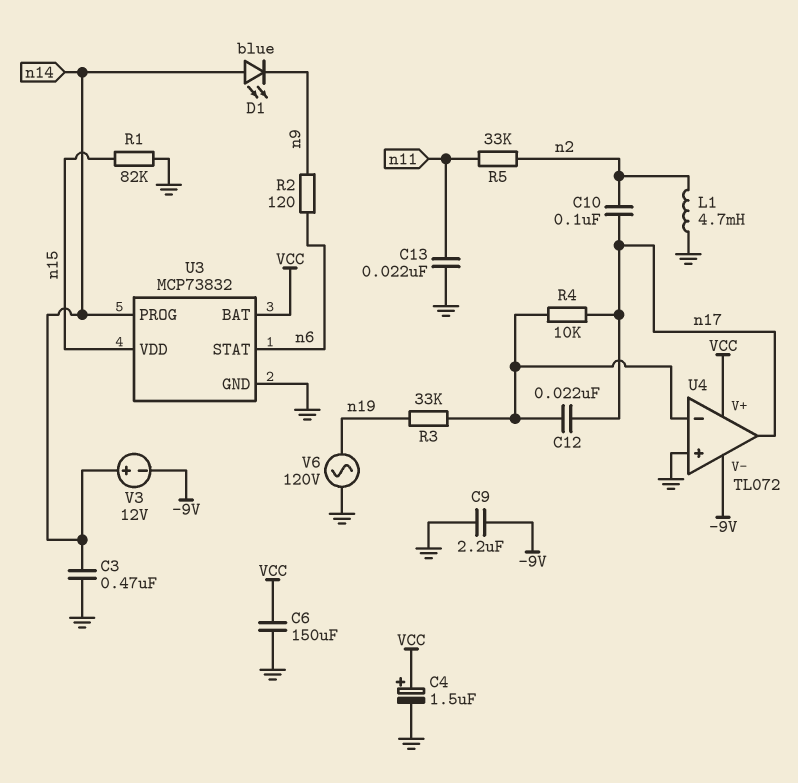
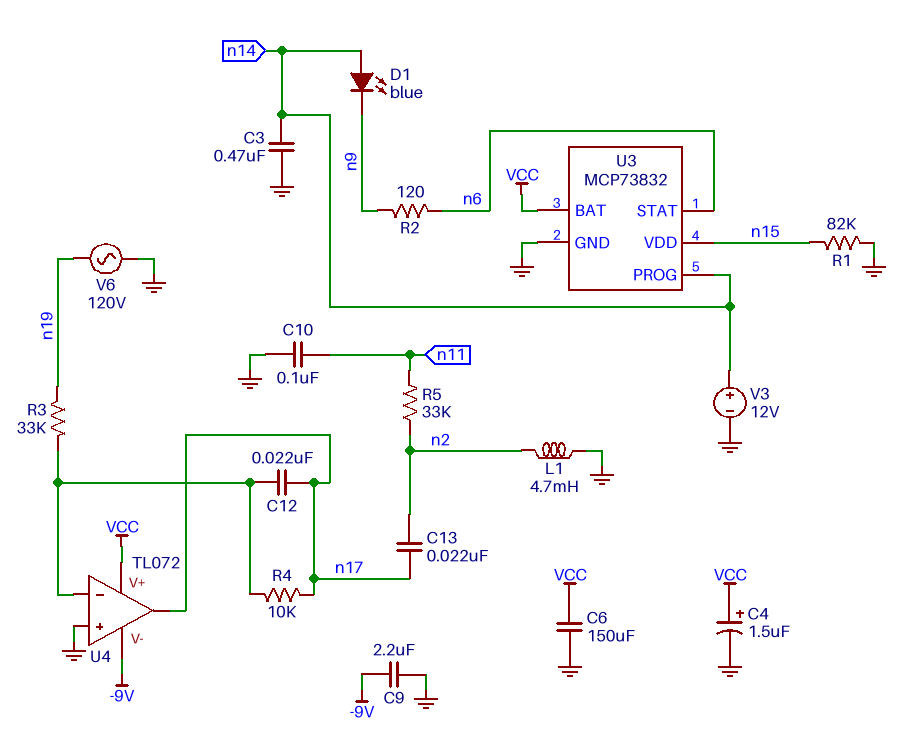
C10: 100nF (n2, n17) -> 100nF (GND, n11)
C13: 22nF (GND, n11) -> 22nF (n2, n17)
V3: 12V (plus n14, minus -9V) -> 12V (plus n14, minus GND)

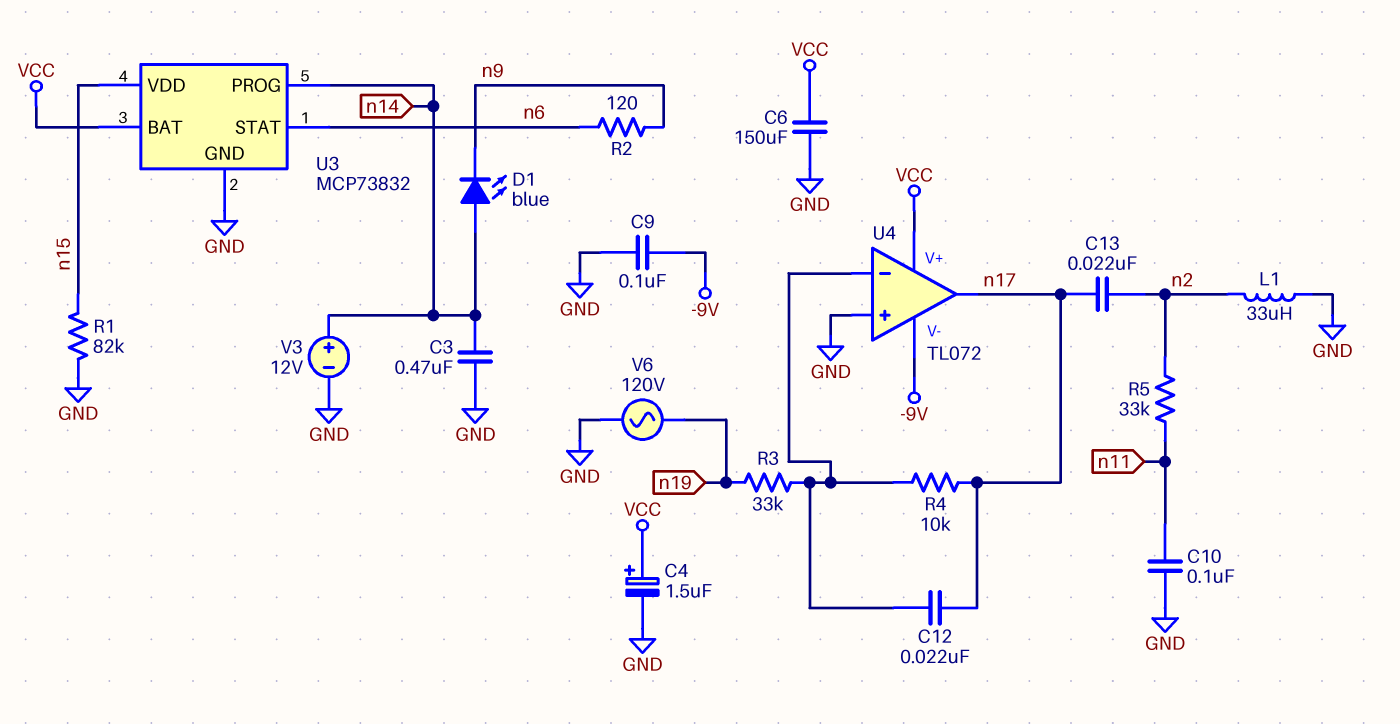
C9: 2.2uF (-9V, GND) -> 100nF (-9V, GND)
L1: 4.7mH (GND, n2) -> 33uH (GND, n2)

